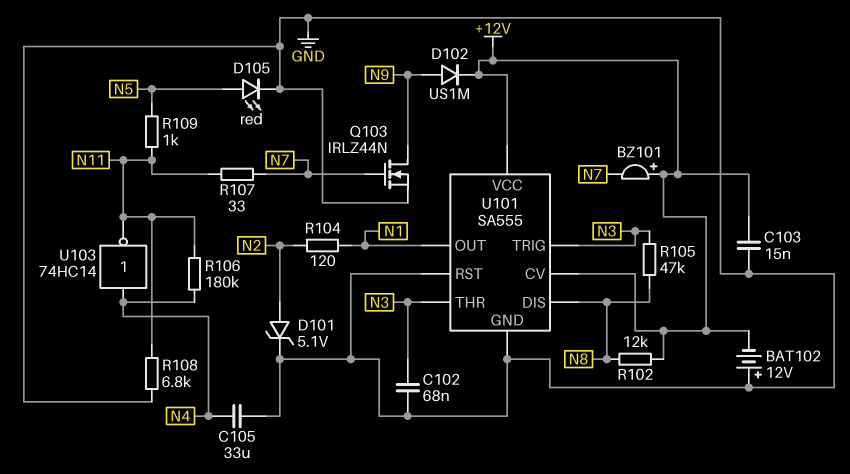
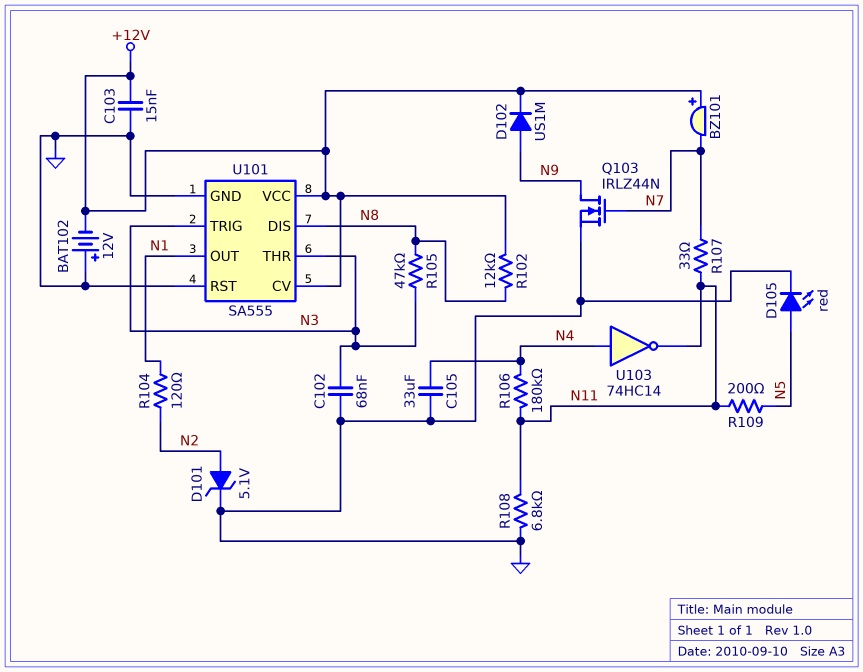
R109: 1k (N5, N11) -> 200 (N5, N11)

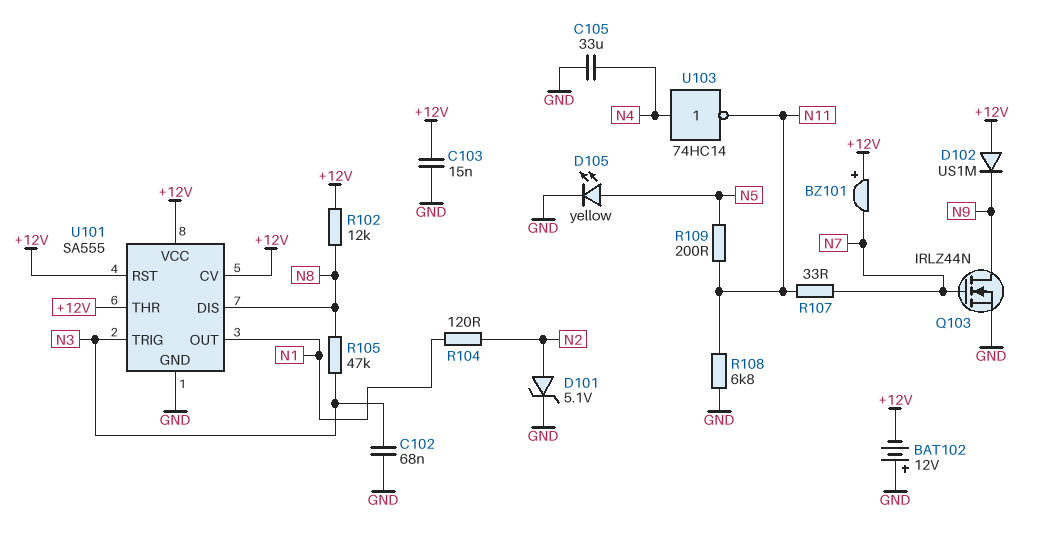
D102: diode US1M (A N9, K +12V) -> diode US1M (A +12V, K N9)
D105: LED red (A N5, K GND) -> LED yellow (A N5, K GND)
R106: 180k (N4, N11) -> none
U101 pin RST: GND -> +12V
U101 pin THR: N3 -> +12V

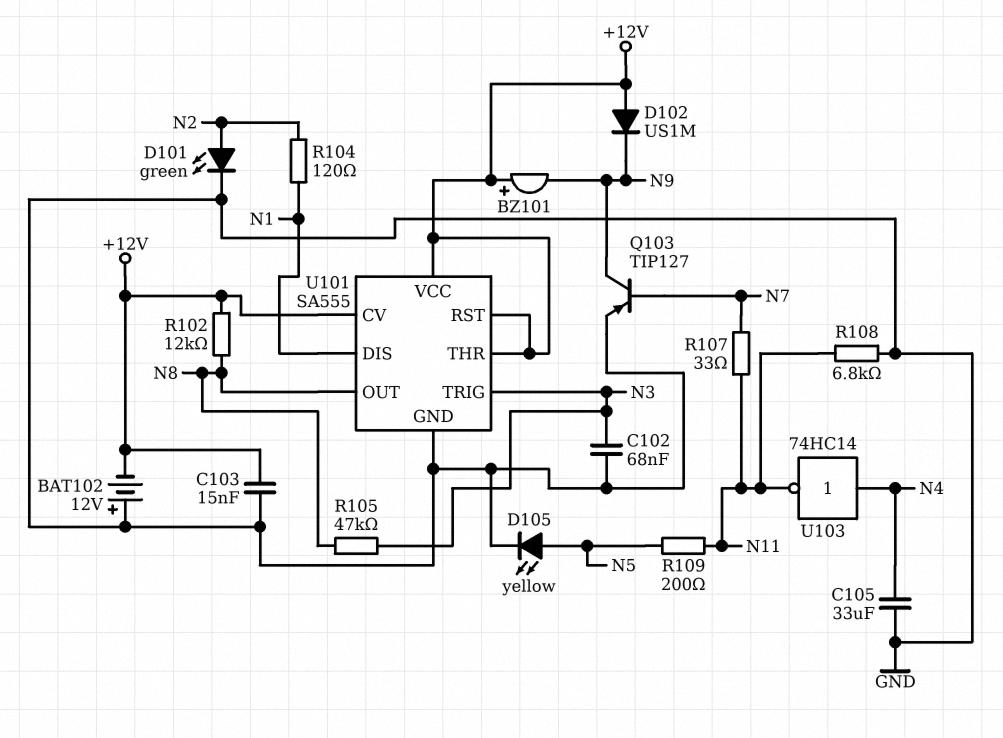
BZ101: buzzer (plus +12V, minus N7) -> buzzer (plus +12V, minus N9)
D101: zener 5.1V (A N2, K GND) -> LED green (A N2, K GND)
Q103: NMOS IRLZ44N (G N7, D N9, S GND) -> PNP TIP127 (B N7, C N9, E GND)
U101 pin DIS: N8 -> N1
U101 pin OUT: N1 -> N8

